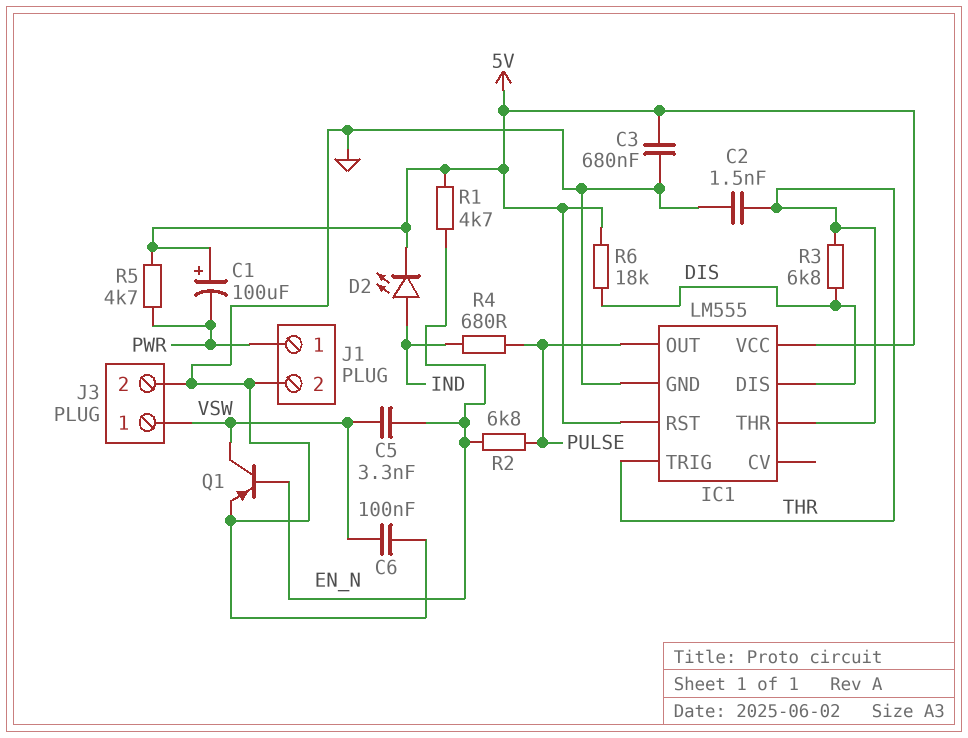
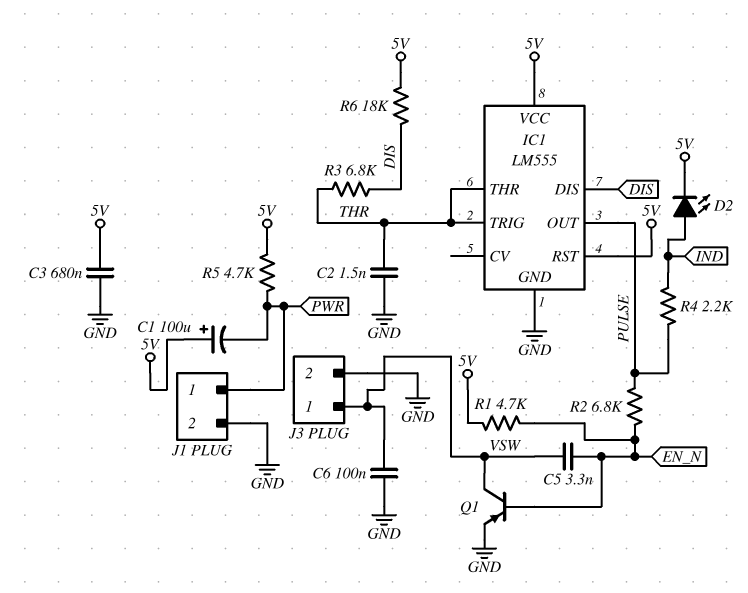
R4: 680 (IND, PULSE) -> 2.2k (IND, PULSE)

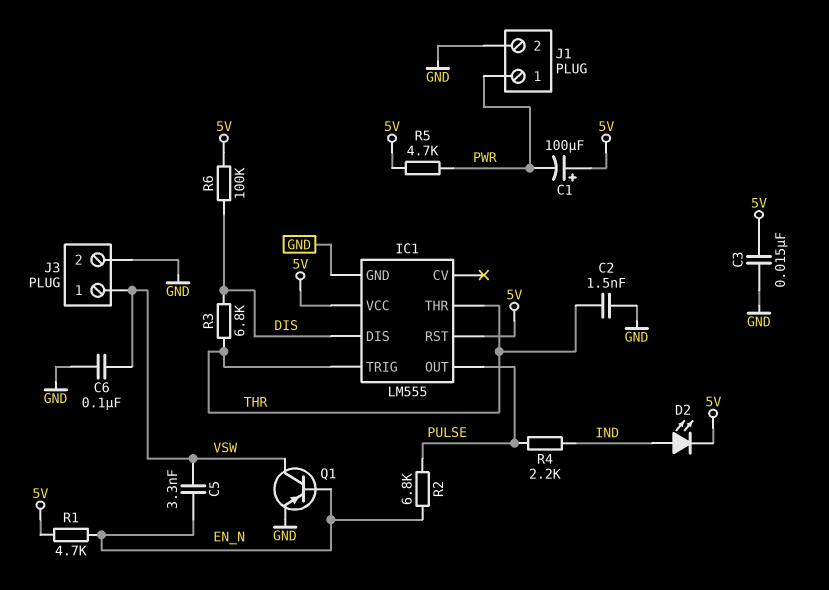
C3: 680nF (5V, GND) -> 15nF (5V, GND)
R6: 18k (5V, DIS) -> 100k (5V, DIS)

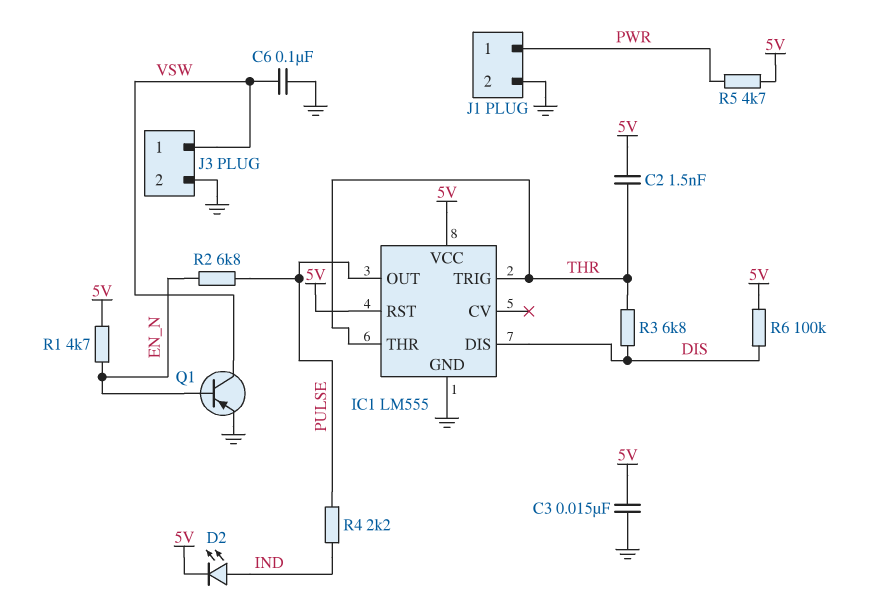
C1: 100uF (plus 5V, minus PWR) -> none
C2: 1.5nF (GND, THR) -> 1.5nF (5V, THR)
C5: 3.3nF (EN_N, VSW) -> none

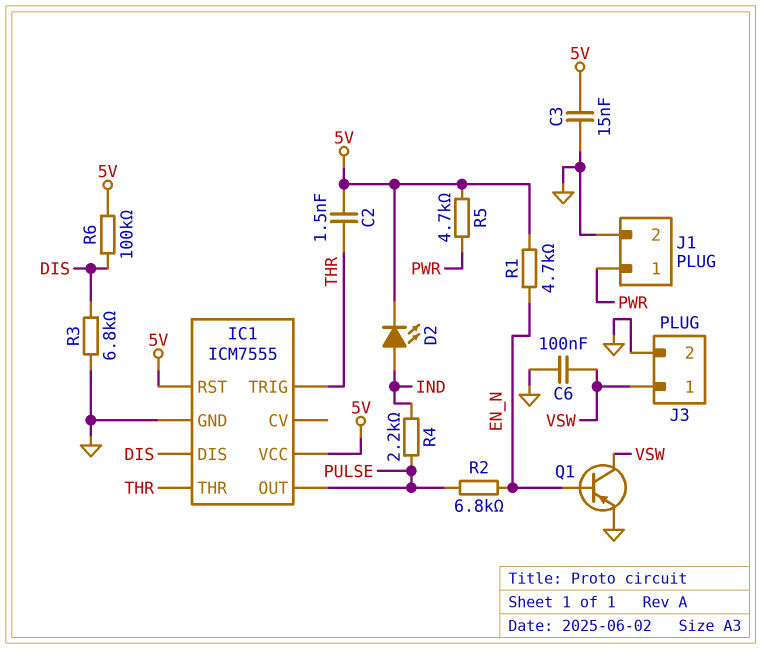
IC1: LM555 -> ICM7555
R3: 6.8k (DIS, THR) -> 6.8k (DIS, GND)

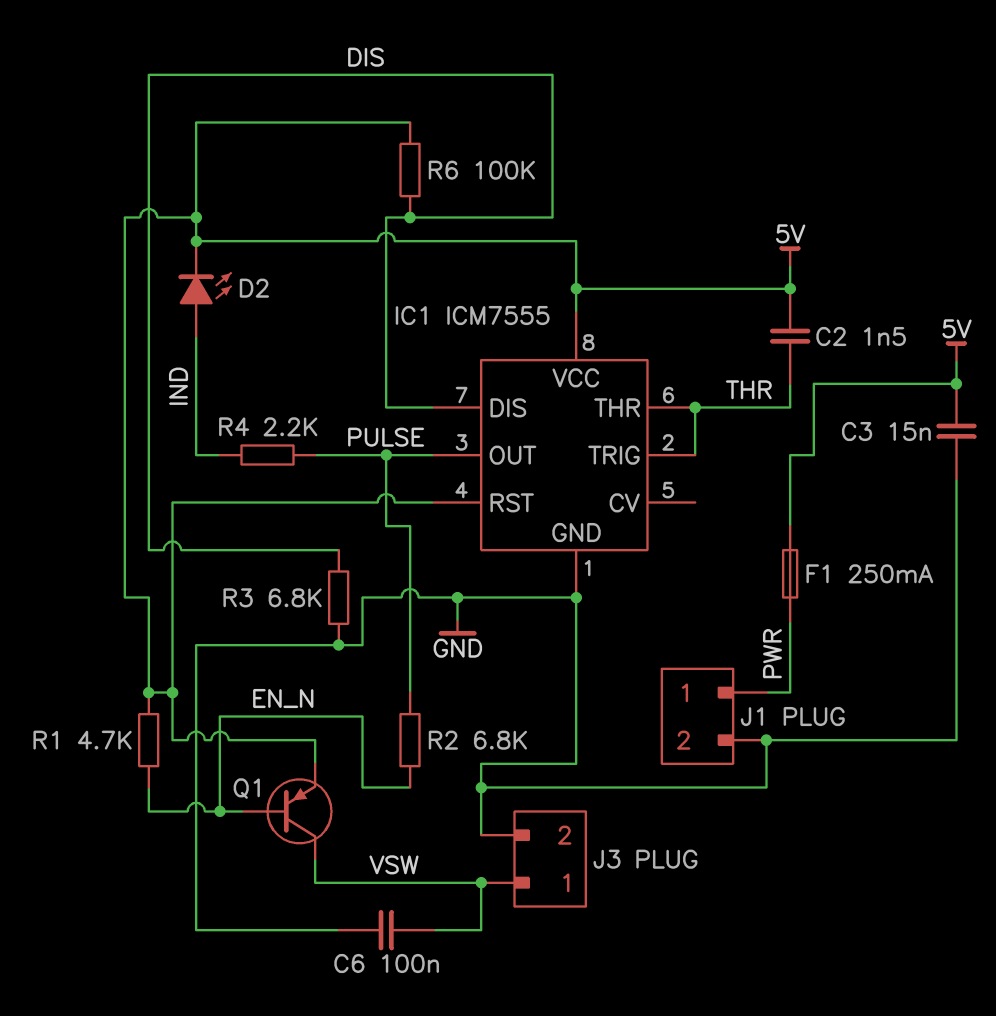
F1: none -> 250mA (5V, PWR)
Q1: PNP (B EN_N, C VSW, E GND) -> PNP (B EN_N, C VSW, E 5V)
R5: 4.7k (5V, PWR) -> none

